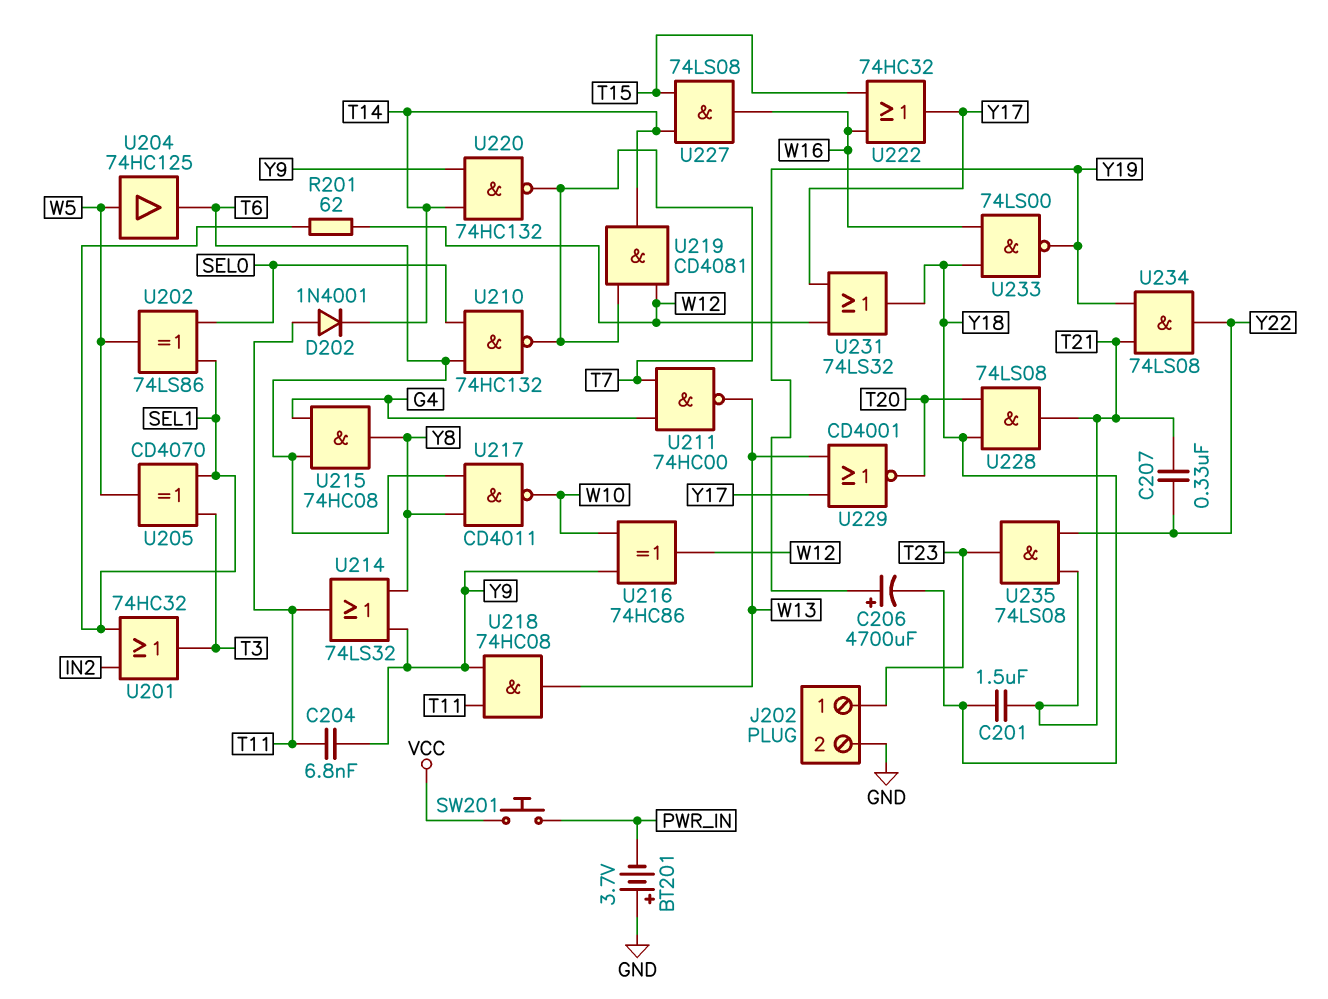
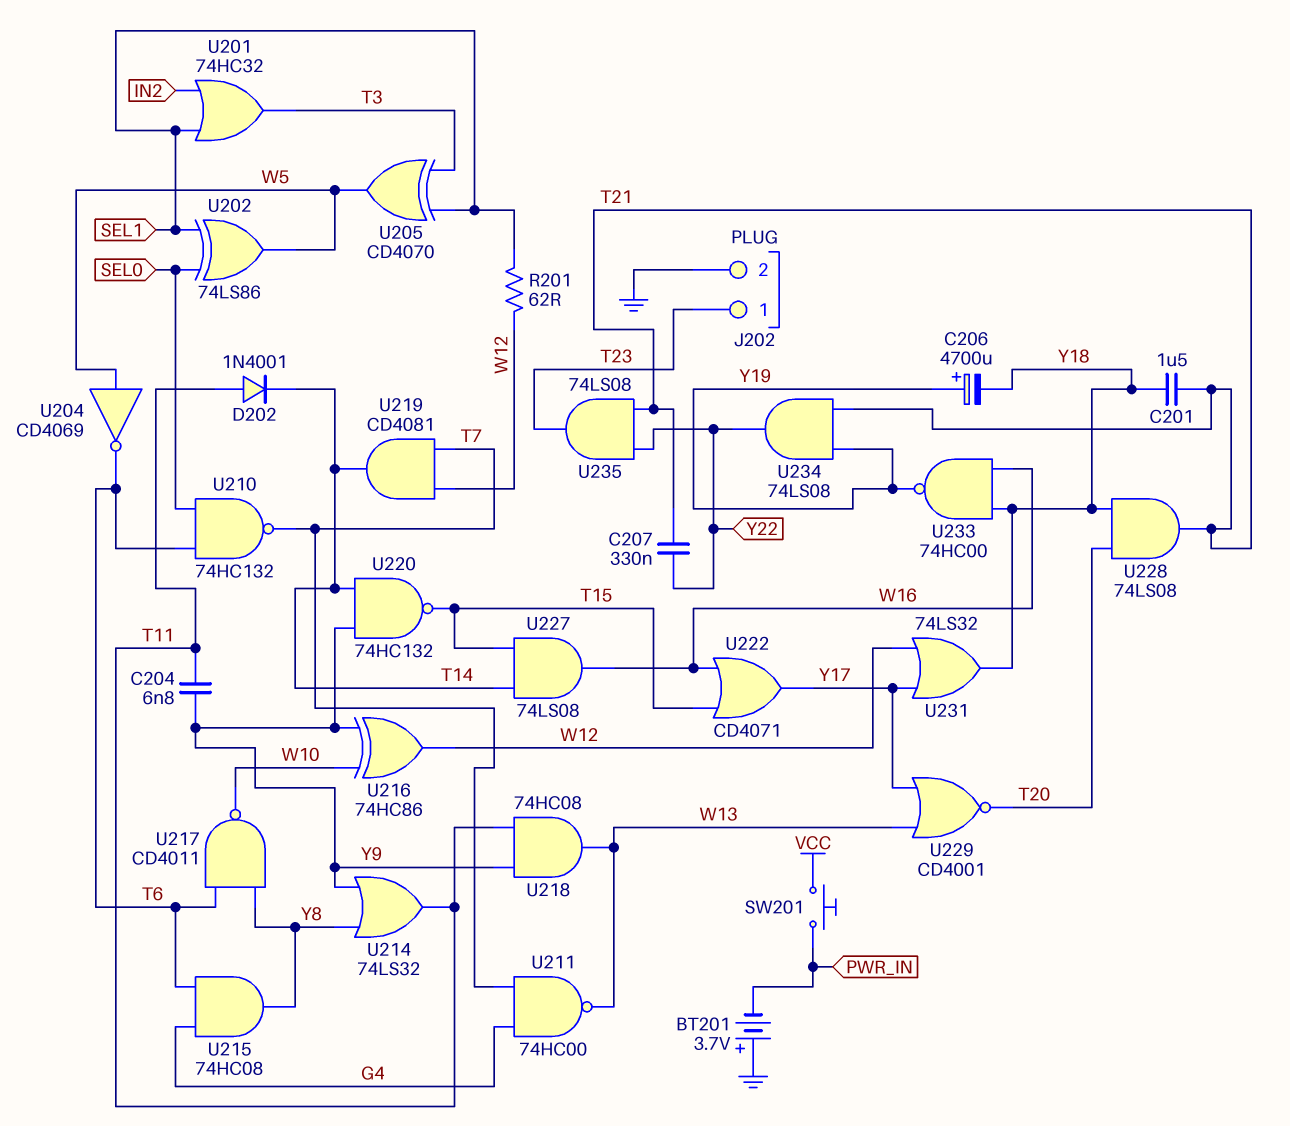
U204: buffer 74HC125 (in W5, out T6) -> NOT CD4069 (in W5, out T6)
U220: NAND 74HC132 (in T14, in Y9, out T7) -> NAND 74HC132 (in T14, in Y9, out T15)
U222: OR 74HC32 (in T15, in W16, out Y17) -> OR CD4071 (in T15, in W16, out Y17)
U233: NAND 74LS00 (in W16, in Y18, out Y19) -> NAND 74HC00 (in W16, in Y18, out Y19)

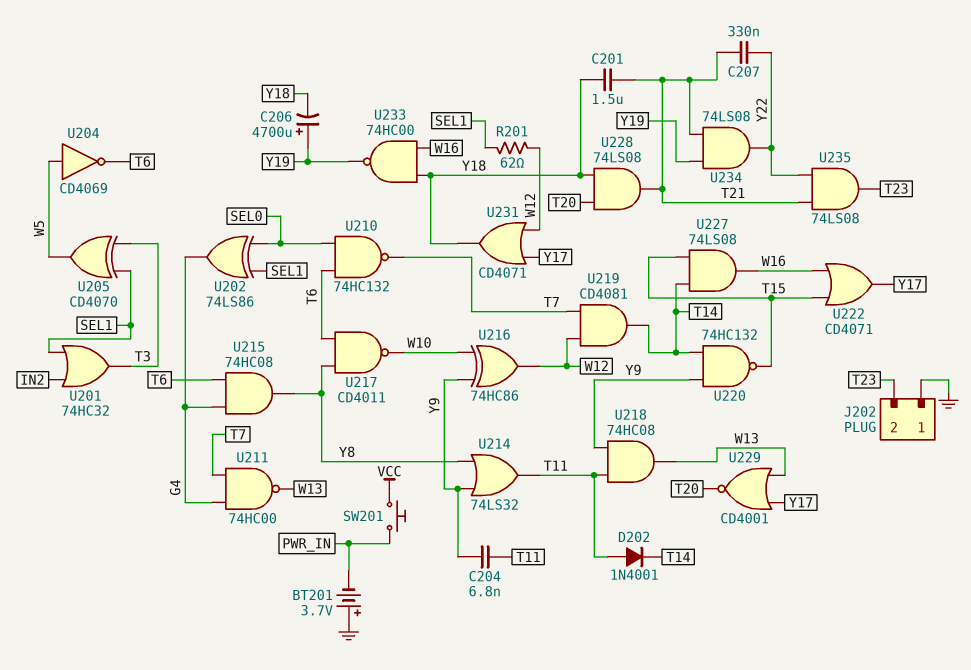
J202 pin 1: T23 -> GND
J202 pin 2: GND -> T23
U202: XOR 74LS86 (in SEL0, in SEL1, out W5) -> XOR 74LS86 (in SEL0, in SEL1, out G4)
U231: OR 74LS32 (in W12, in Y17, out Y18) -> OR CD4071 (in W12, in Y17, out Y18)

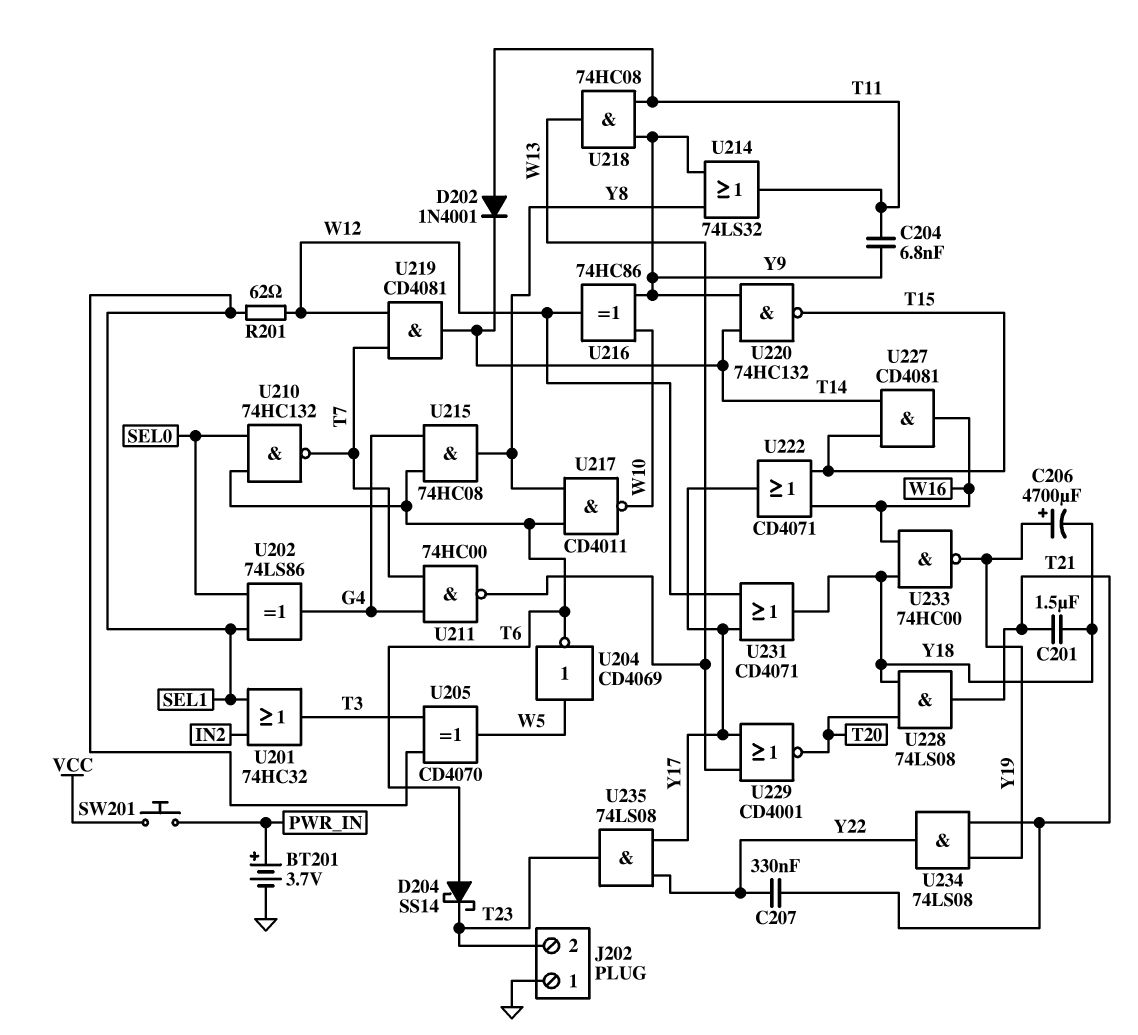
BT201: 3.7V (plus GND, minus PWR_IN) -> 3.7V (plus PWR_IN, minus GND)
D204: none -> schottky SS14 (A T6, K T23)
U227: AND 74LS08 (in T14, in T15, out W16) -> AND CD4081 (in T14, in T15, out W16)
U235: AND 74LS08 (in T21, in Y22, out T23) -> AND 74LS08 (in Y17, in Y22, out T23)

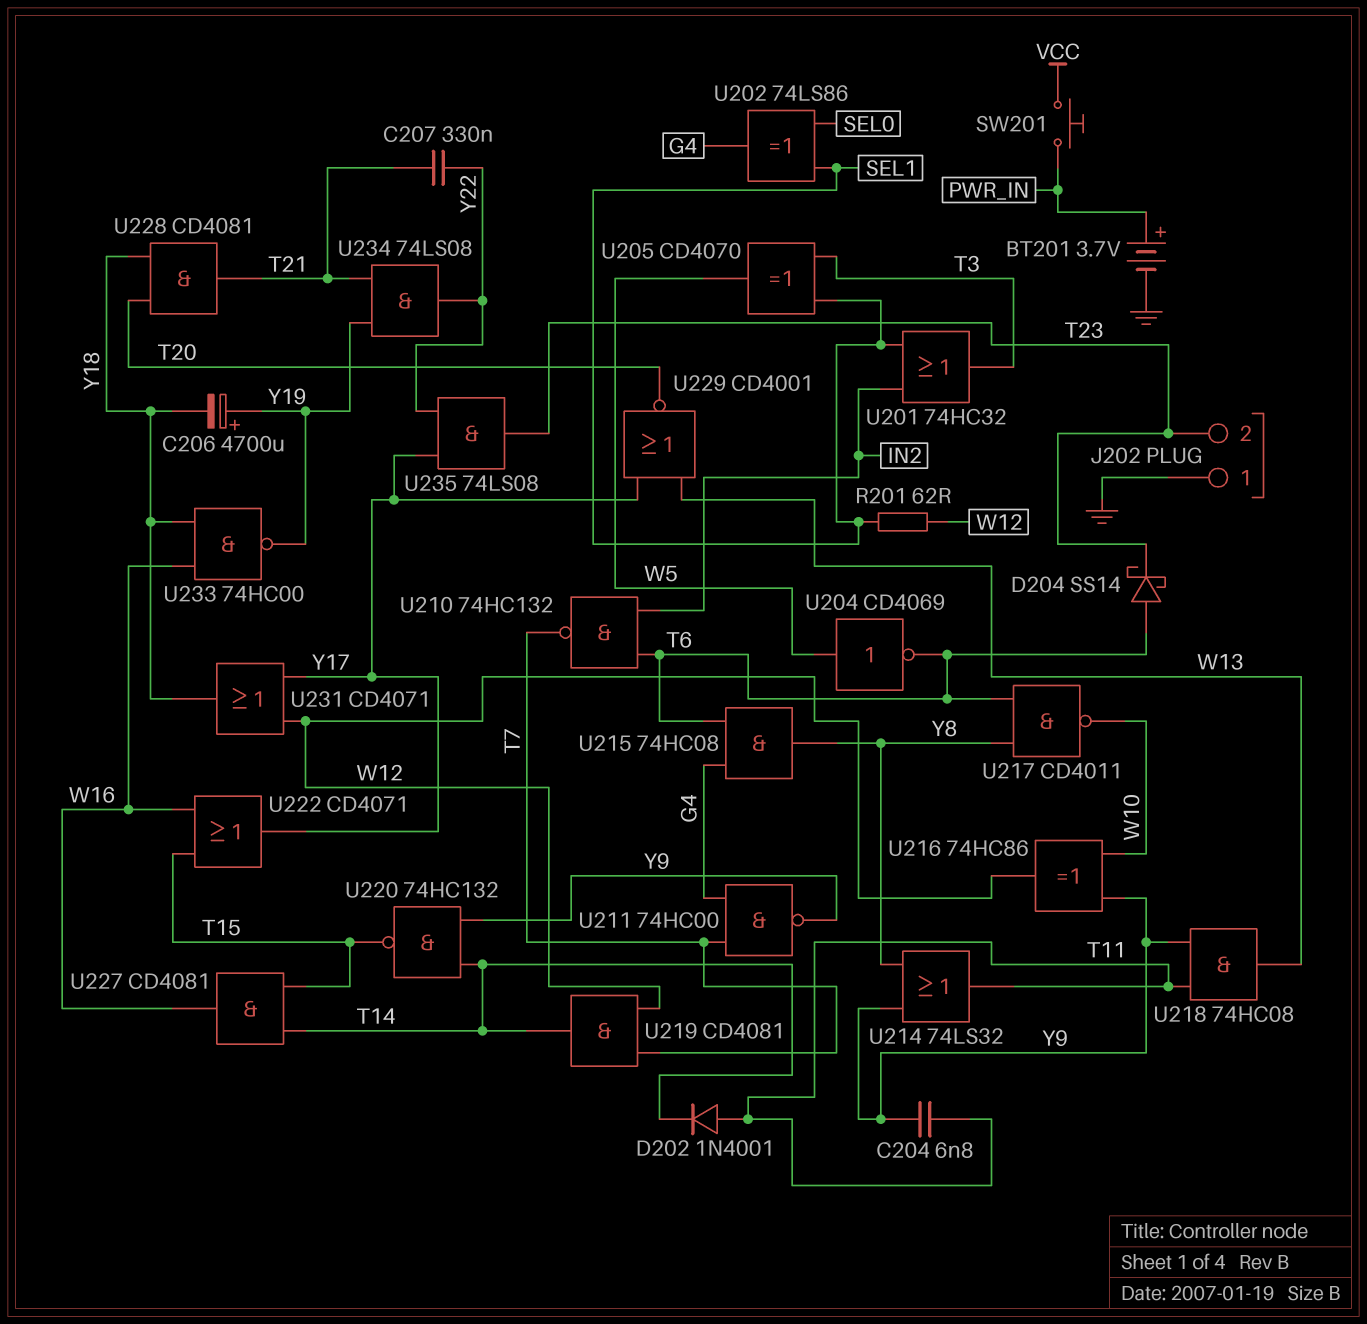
C201: 1.5uF (T21, Y18) -> none
U210: NAND 74HC132 (in SEL0, in T6, out T7) -> NAND 74HC132 (in IN2, in T6, out T7)
U211: NAND 74HC00 (in G4, in T7, out W13) -> NAND 74HC00 (in G4, in T7, out Y9)
U228: AND 74LS08 (in T20, in Y18, out T21) -> AND CD4081 (in T20, in Y18, out T21)

